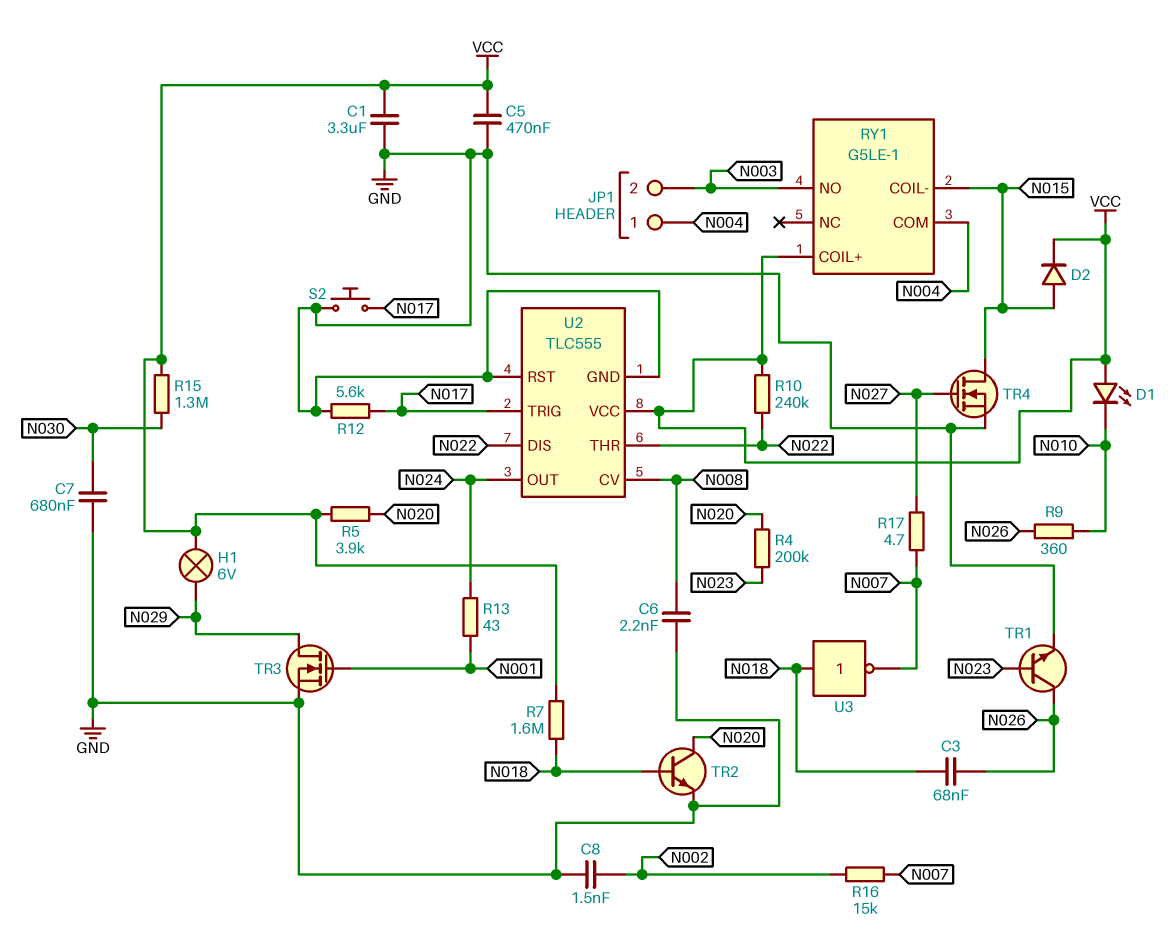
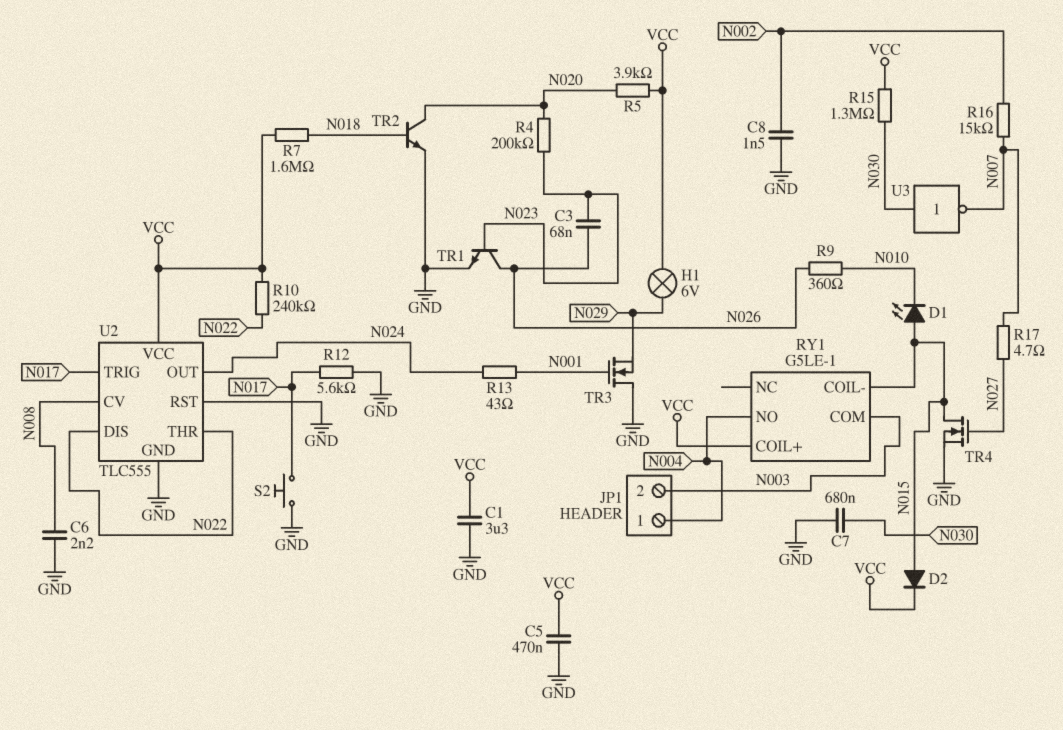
C3: 68nF (N018, N026) -> 68nF (N023, N026)
D1: LED (A VCC, K N010) -> LED (A N015, K N010)
RY1 pin COM: N004 -> N003
RY1 pin NO: N003 -> N004
TR3: NMOS (G N001, D N029, S GND) -> NMOS (G N001, D GND, S N029)
U3: NOT (in N018, out N007) -> NOT (in N030, out N007)

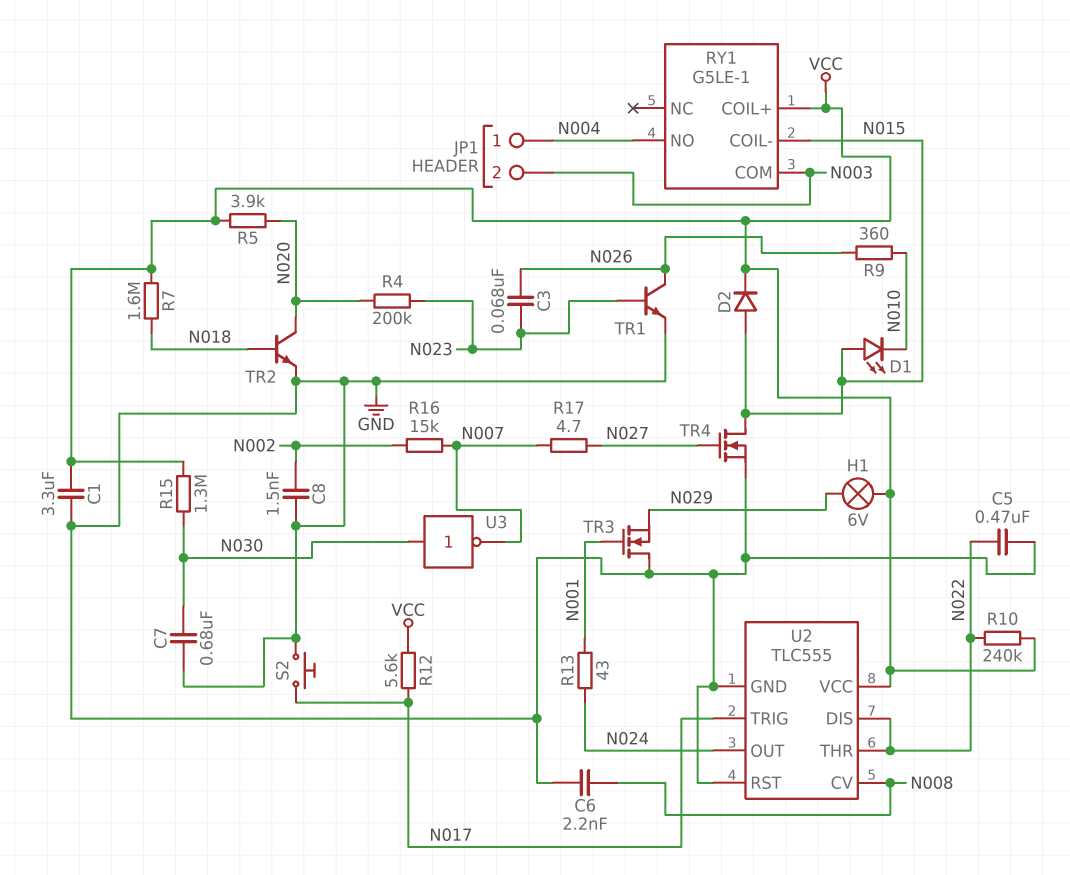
C5: 470nF (GND, VCC) -> 470nF (GND, N022)
R12: 5.6k (GND, N017) -> 5.6k (N017, VCC)

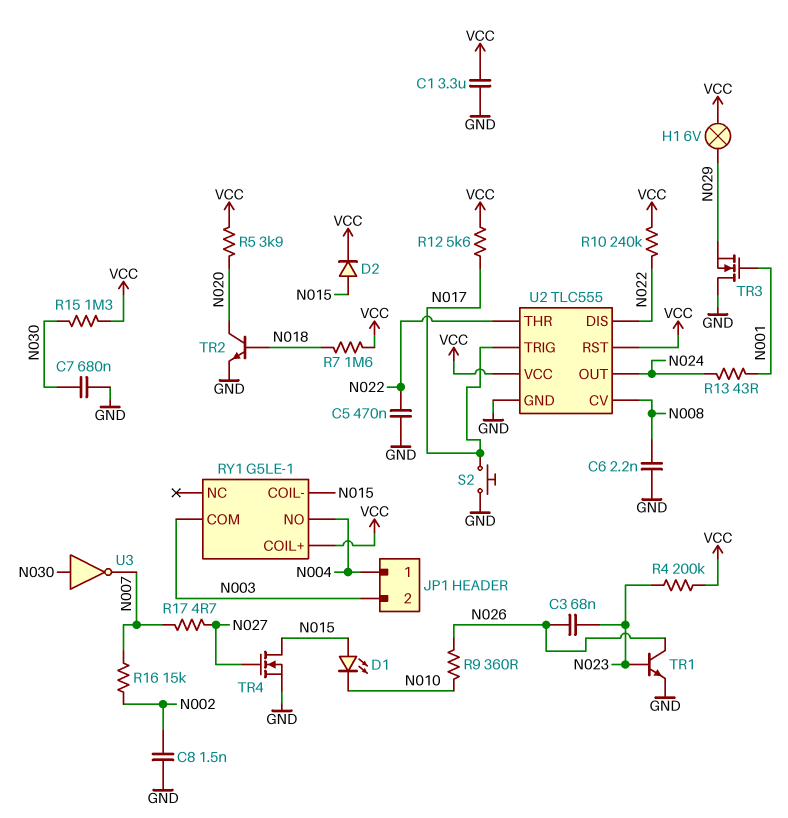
R4: 200k (N020, N023) -> 200k (N023, VCC)
U2 pin RST: GND -> VCC

